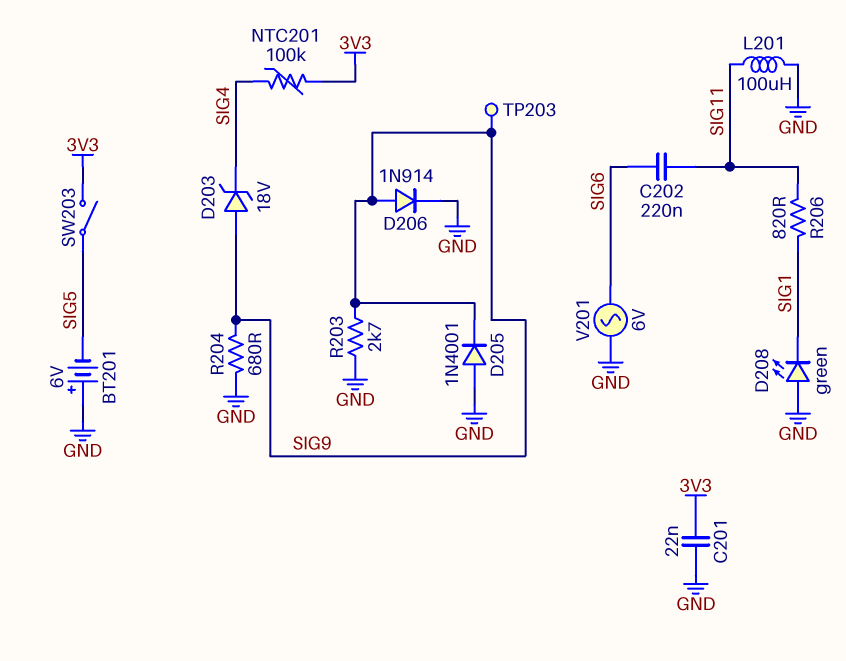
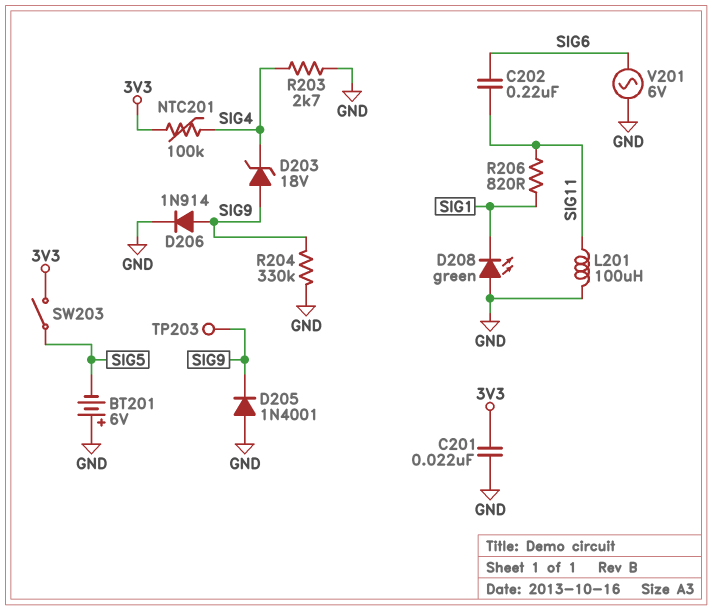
R203: 2.7k (GND, SIG9) -> 2.7k (GND, SIG4)
R204: 680 (GND, SIG9) -> 330k (GND, SIG9)

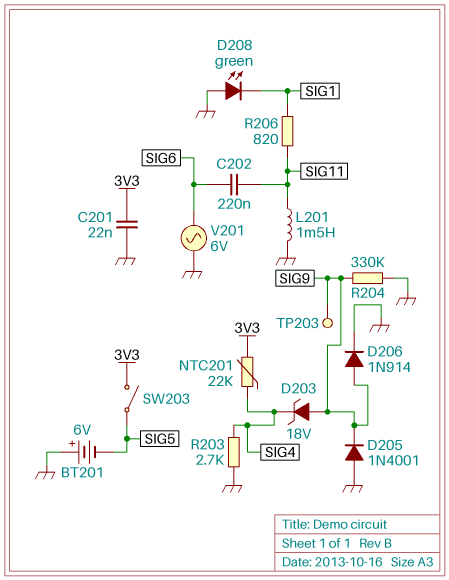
L201: 100uH (GND, SIG11) -> 1.5mH (GND, SIG11)
NTC201: 100k (3V3, SIG4) -> 22k (3V3, SIG4)

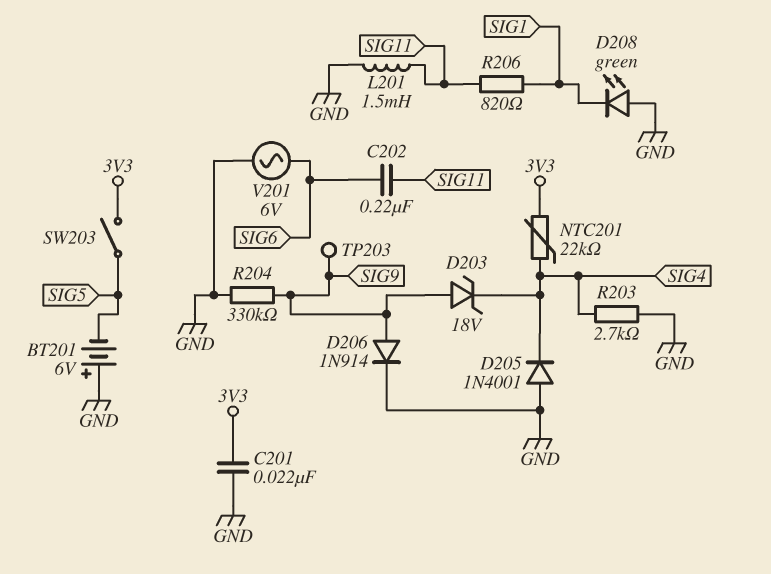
D205: diode 1N4001 (A GND, K SIG9) -> diode 1N4001 (A GND, K SIG4)

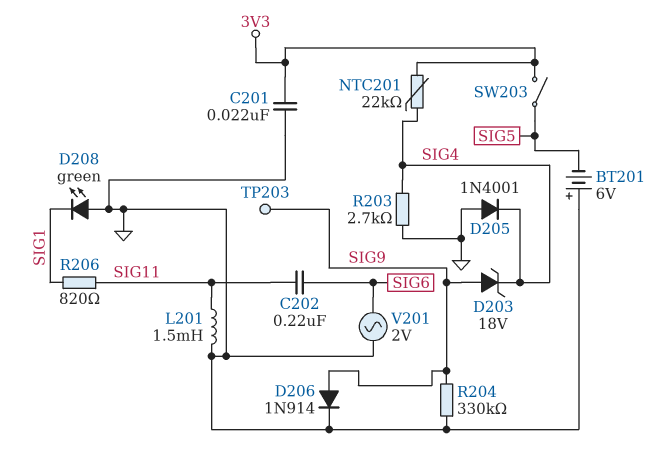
V201: AC 6V (GND, SIG6) -> AC 2V (GND, SIG6)

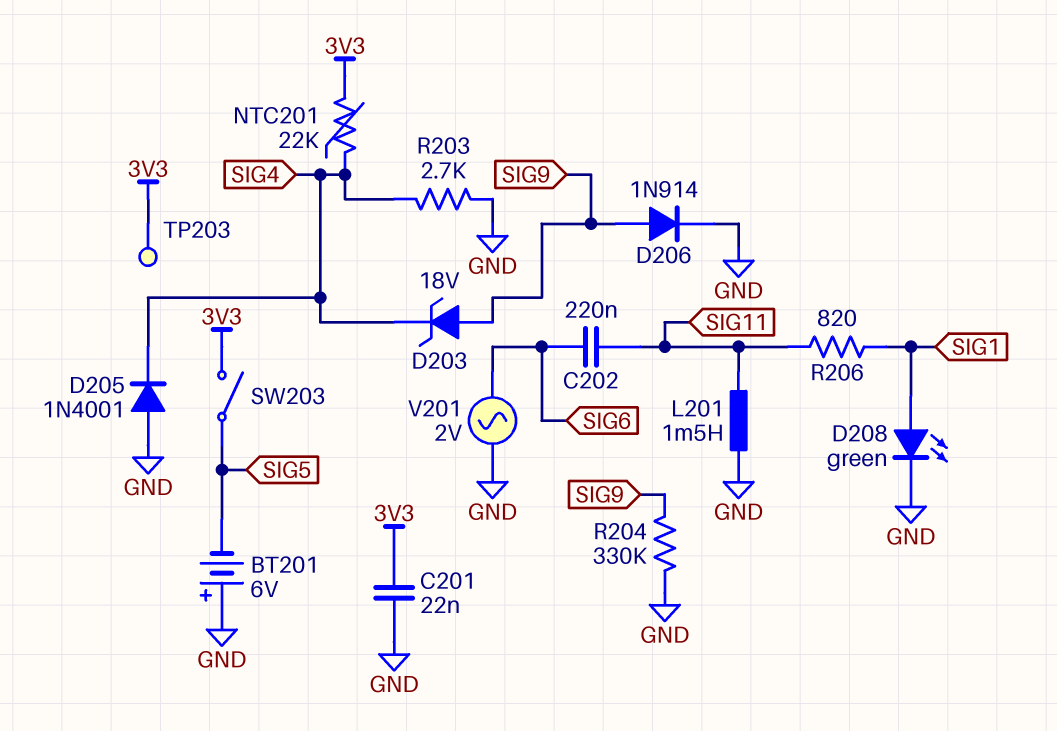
D208: LED green (A GND, K SIG1) -> LED green (A SIG1, K GND)
TP203: test point (SIG9) -> test point (3V3)

